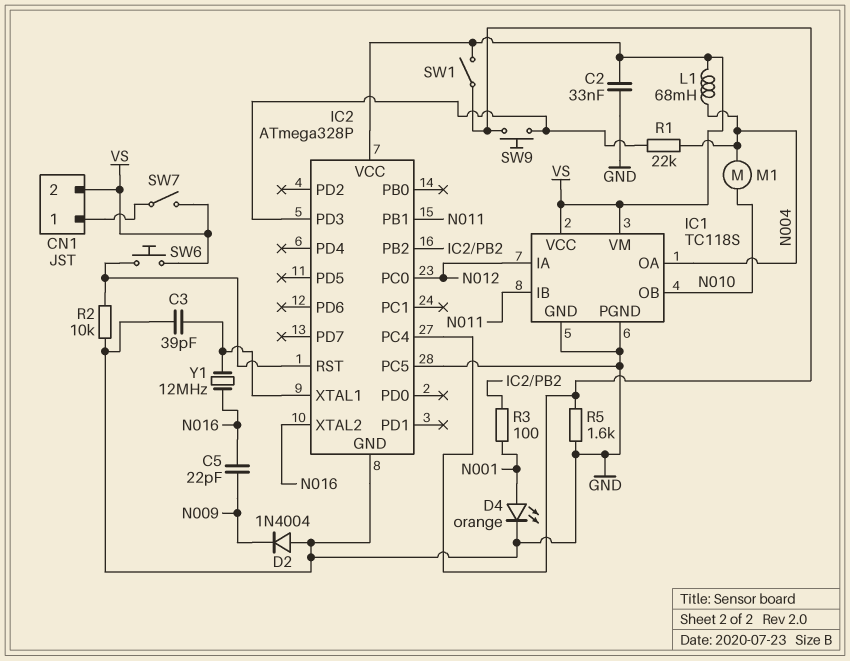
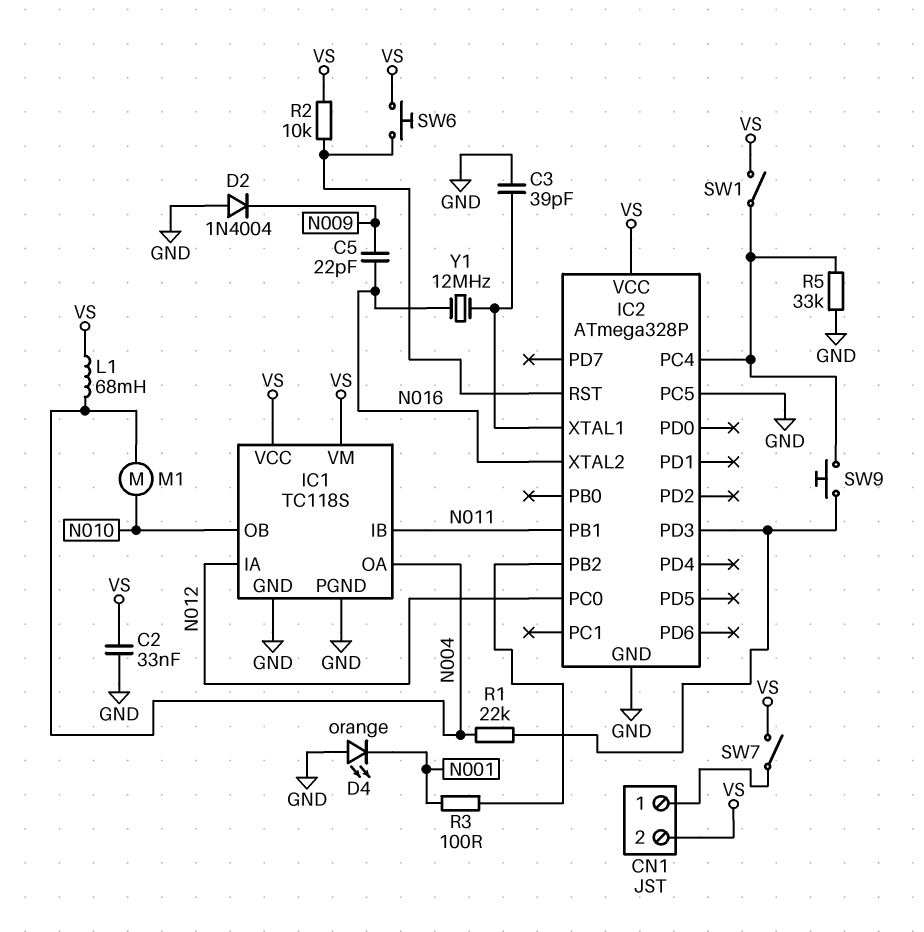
D4: LED orange (A N001, K GND) -> LED orange (A GND, K N001)
R2: 10k (GND, IC2/RST) -> 10k (IC2/RST, VS)
R5: 1.6k (GND, IC2/PC4) -> 33k (GND, IC2/PC4)

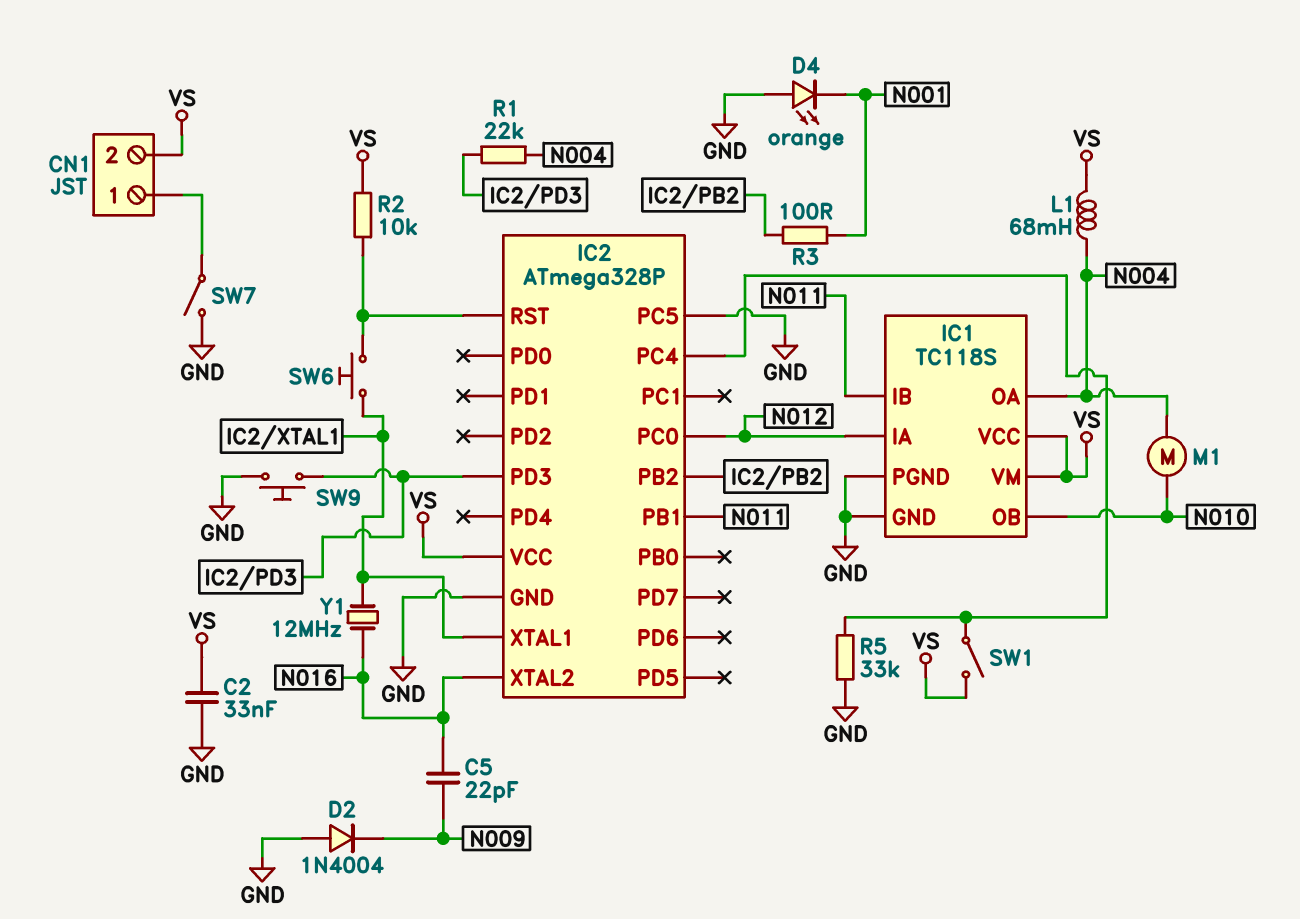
C3: 39pF (GND, IC2/XTAL1) -> none
SW6: button (IC2/RST, VS) -> button (IC2/RST, IC2/XTAL1)
SW7: switch (CN1/1, VS) -> switch (CN1/1, GND)
SW9: button (IC2/PC4, IC2/PD3) -> button (GND, IC2/PD3)

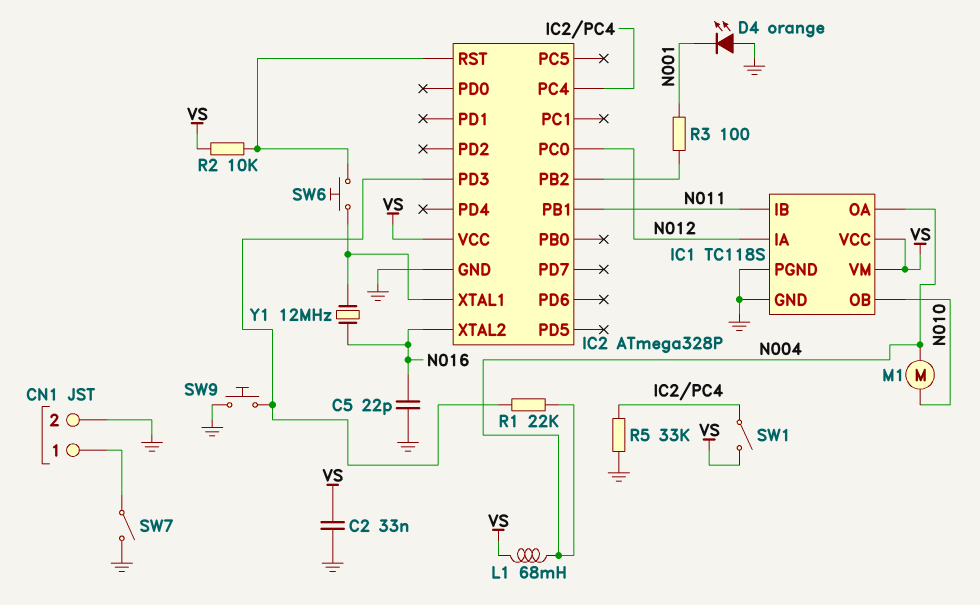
C5: 22pF (N009, N016) -> 22pF (GND, N016)
CN1 pin 2: VS -> GND
D2: diode 1N4004 (A GND, K N009) -> none
IC2 pin PC5: GND -> none

